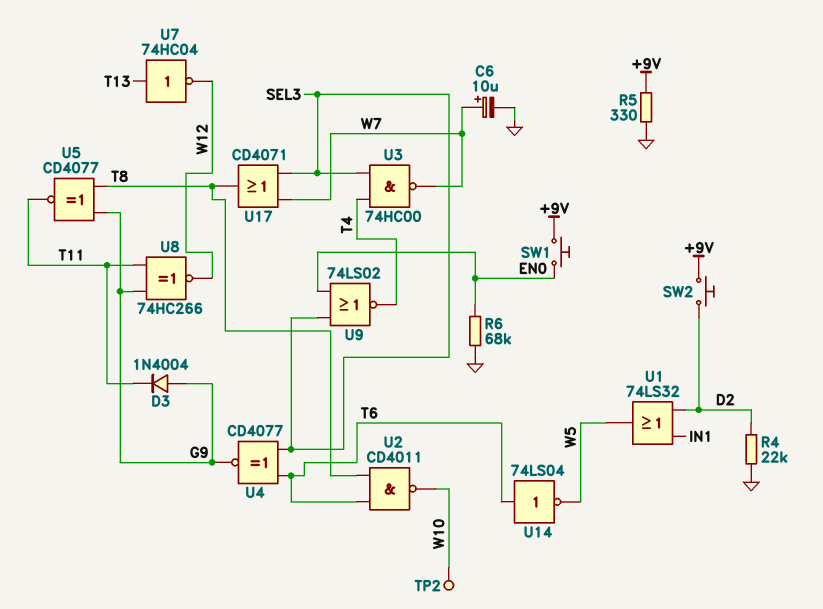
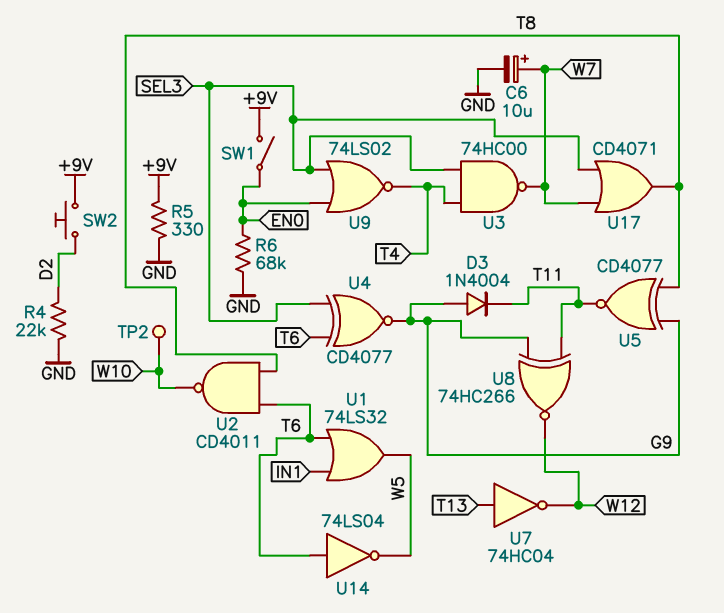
SW1: button (+9V, EN0) -> switch (+9V, EN0)
U1: OR 74LS32 (in D2, in IN1, out W5) -> OR 74LS32 (in IN1, in T6, out W5)

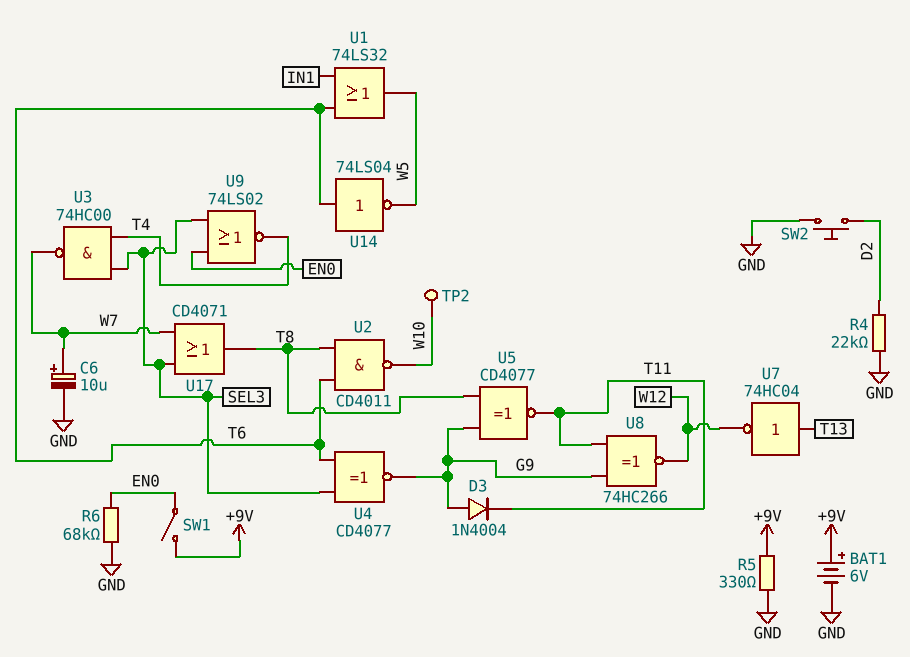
BAT1: none -> 6V (plus +9V, minus GND)
SW2: button (+9V, D2) -> button (D2, GND)

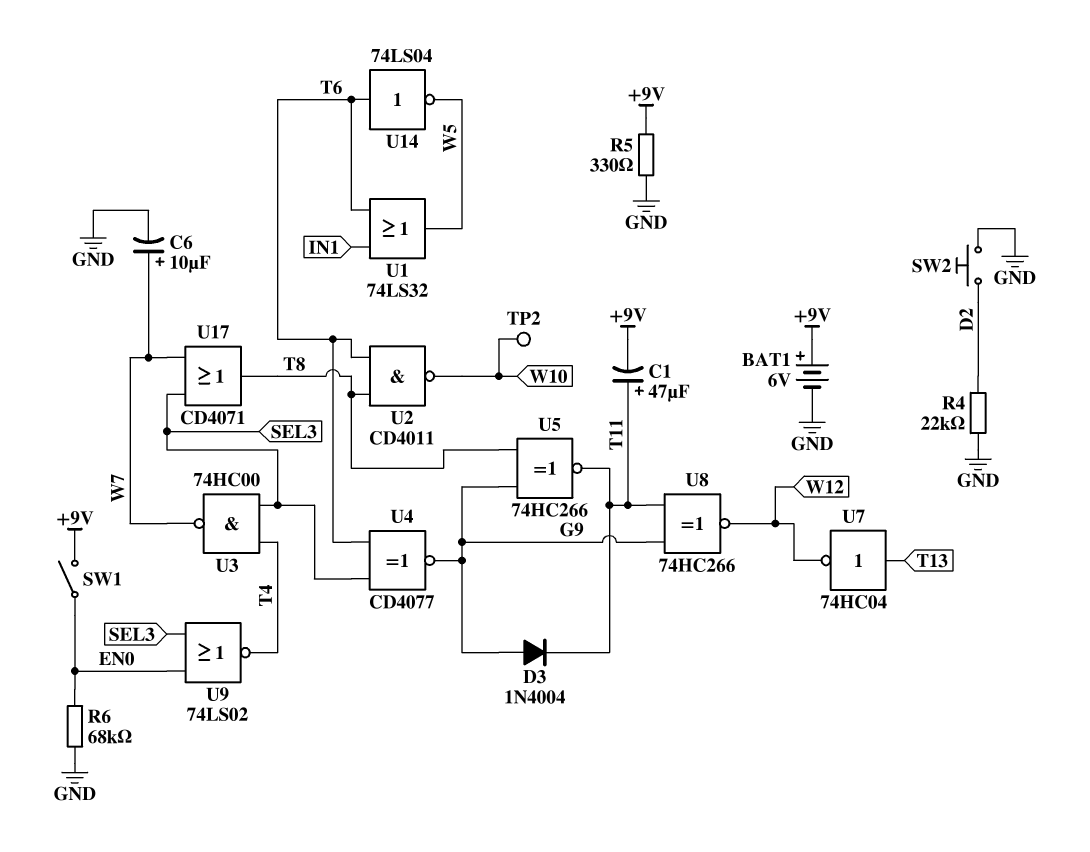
C1: none -> 47uF (plus T11, minus +9V)
U5: XNOR CD4077 (in G9, in T8, out T11) -> XNOR 74HC266 (in G9, in T8, out T11)

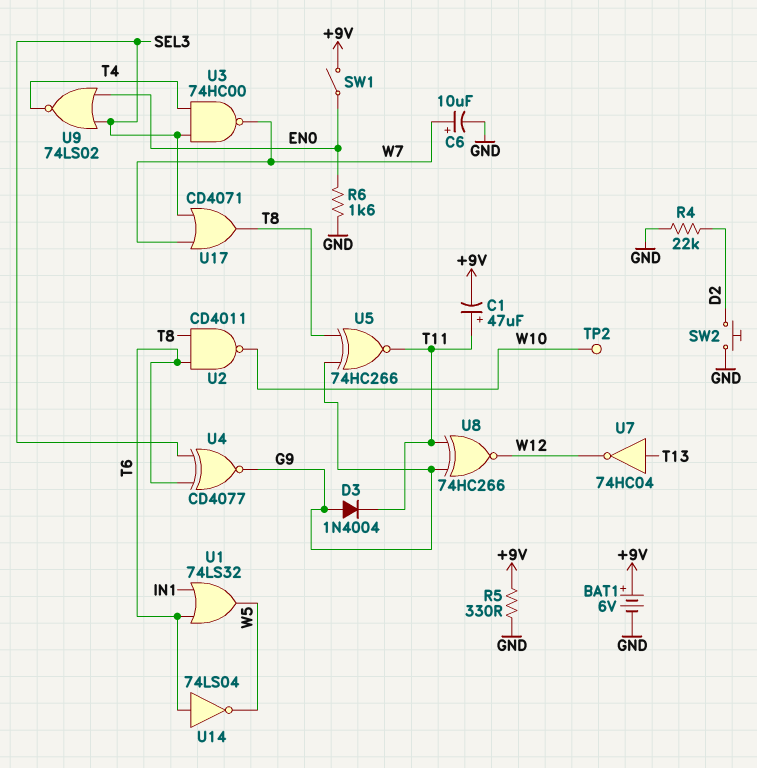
R6: 68k (EN0, GND) -> 1.6k (EN0, GND)

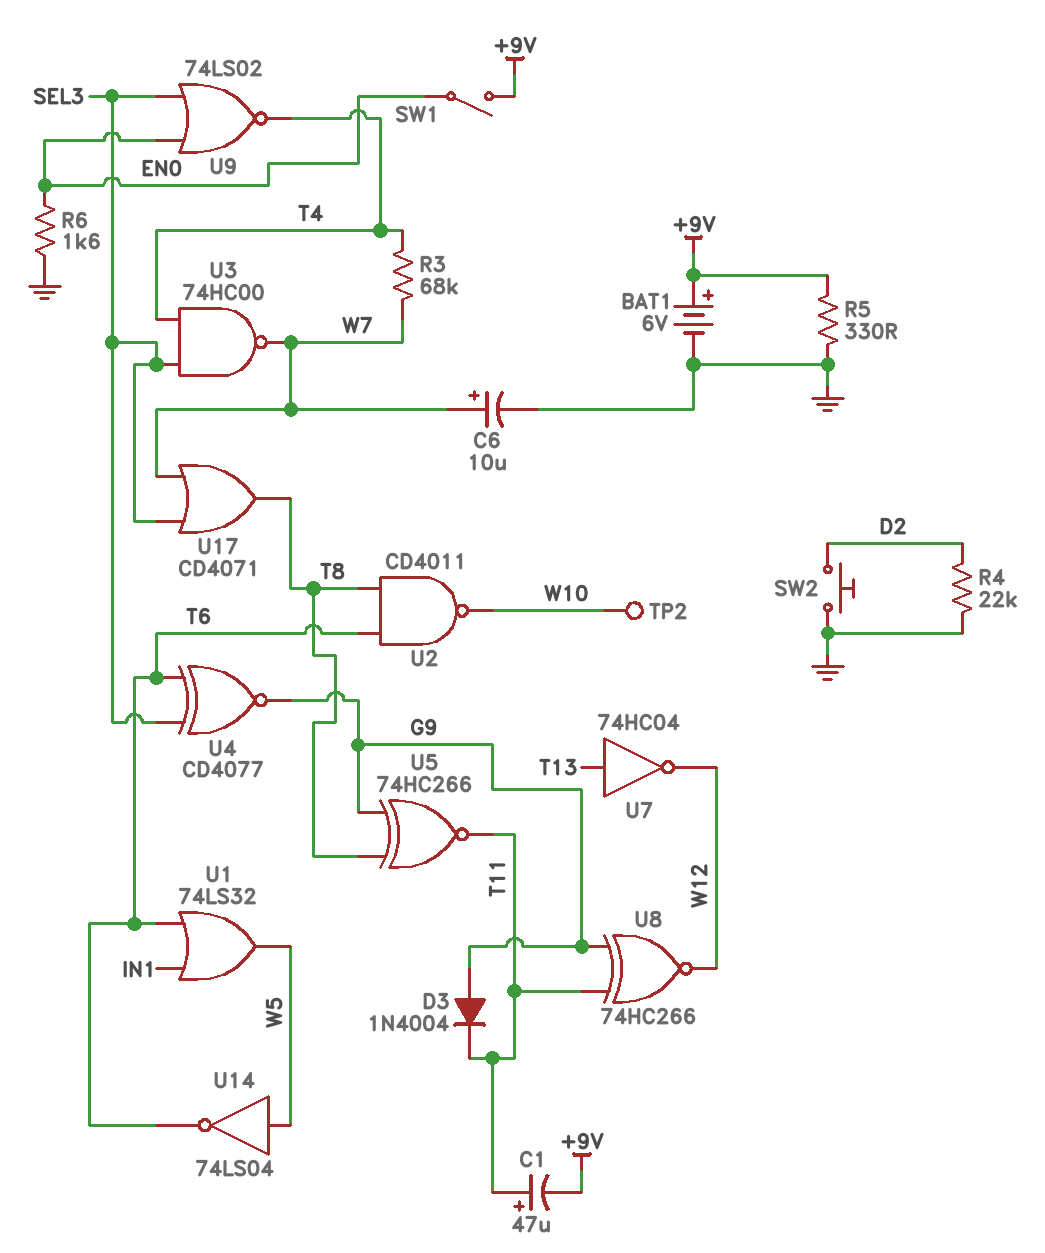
R3: none -> 68k (T4, W7)
U14: NOT 74LS04 (in T6, out W5) -> NOT 74LS04 (in W5, out T6)

